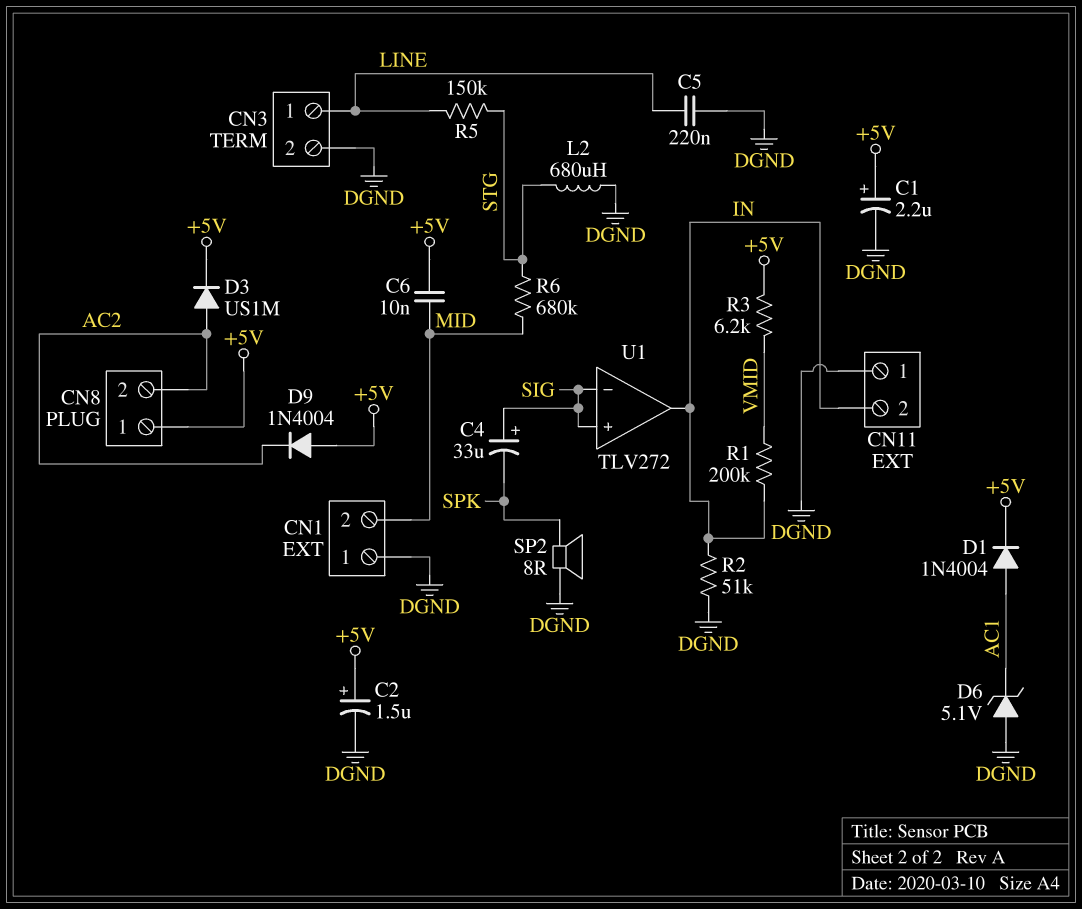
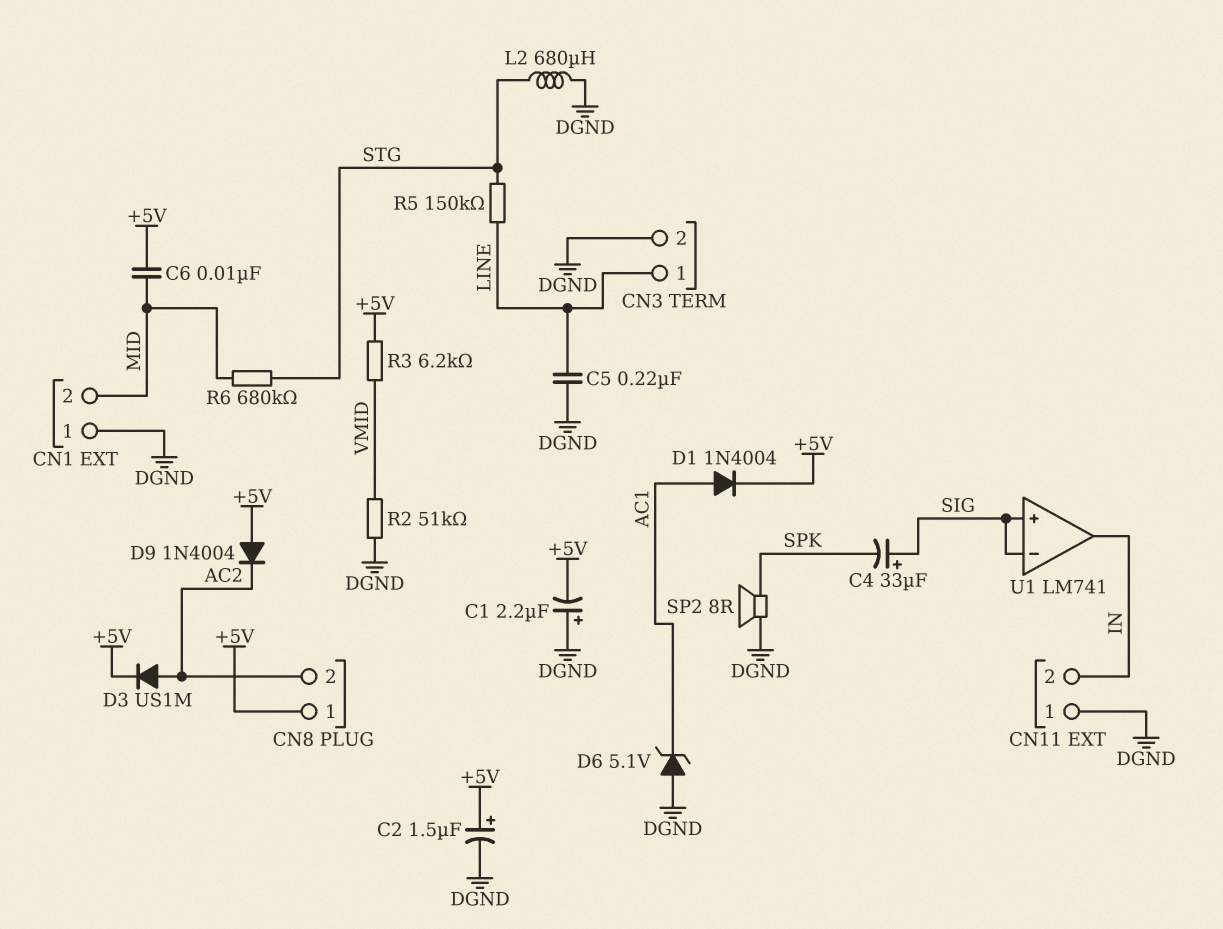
C1: 2.2uF (plus +5V, minus DGND) -> 2.2uF (plus DGND, minus +5V)
R1: 200k (IN, VMID) -> none
R2: 51k (DGND, IN) -> 51k (DGND, VMID)
U1: TLV272 -> LM741

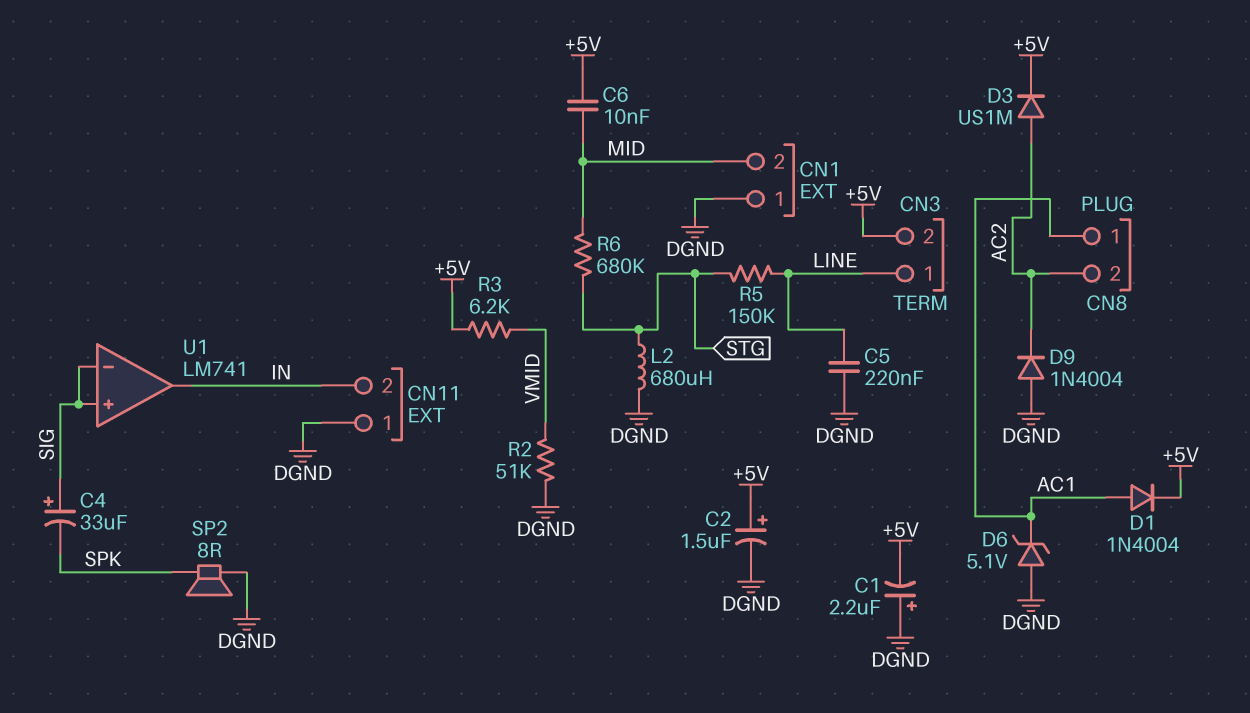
CN3 pin 2: DGND -> +5V
CN8 pin 1: +5V -> AC1
D9: diode 1N4004 (A +5V, K AC2) -> diode 1N4004 (A DGND, K AC2)

